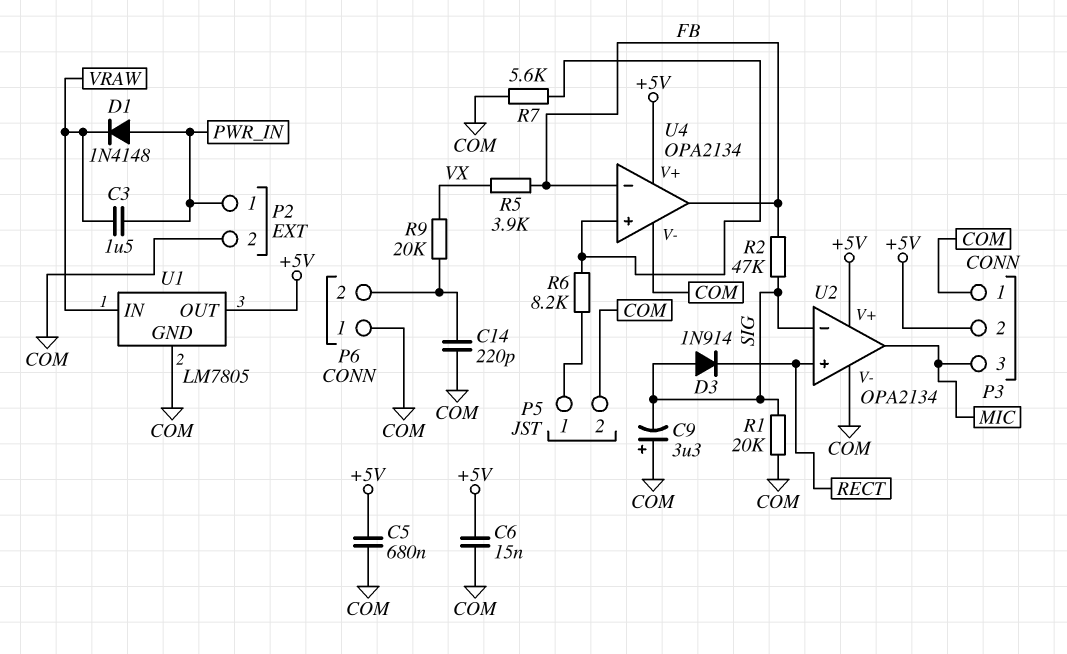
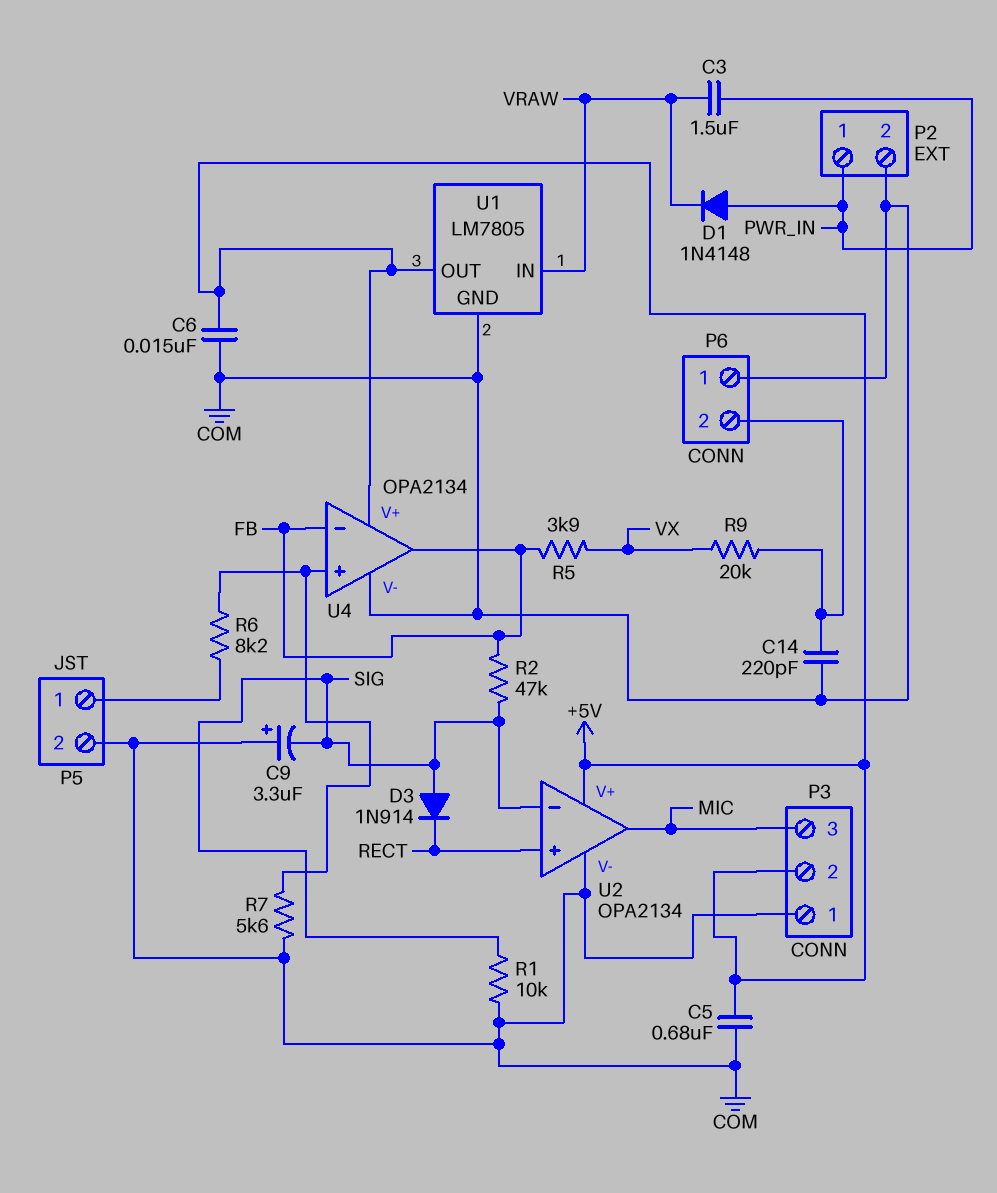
R1: 20k (COM, SIG) -> 10k (COM, SIG)

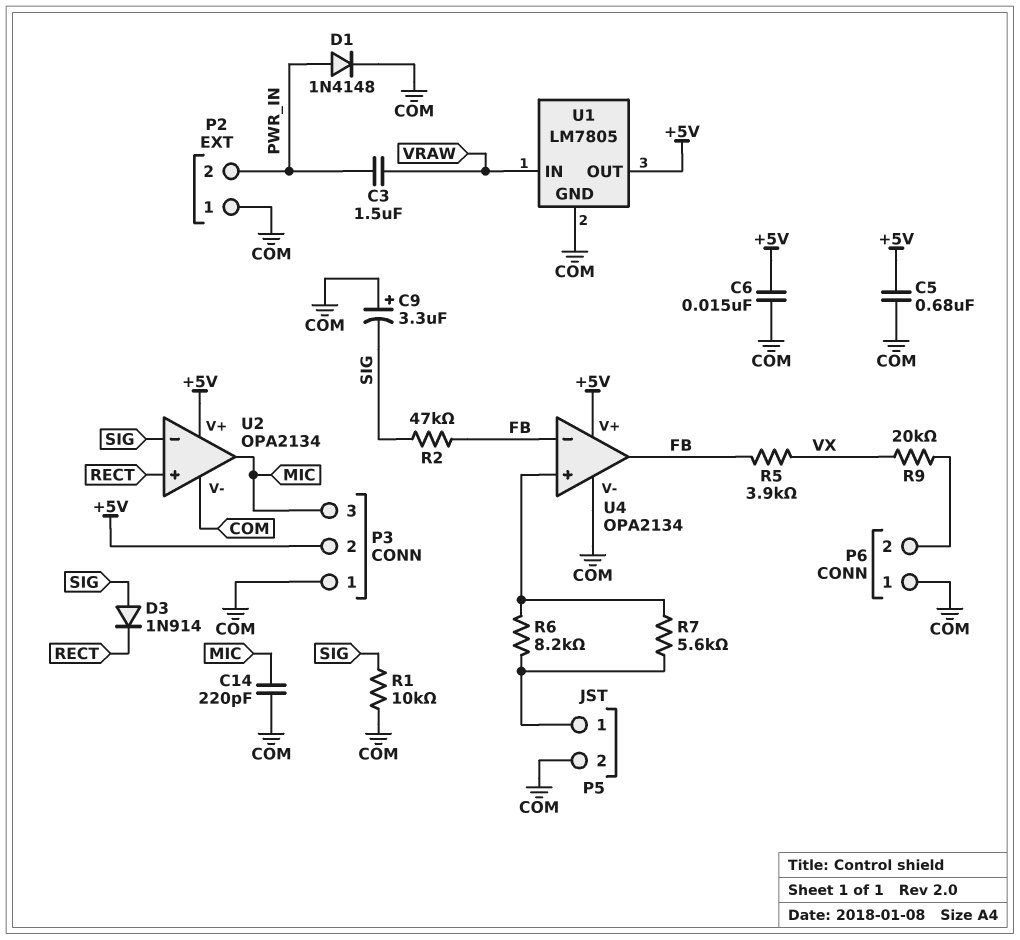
C14: 220pF (COM, P6/2) -> 220pF (COM, MIC)
D1: diode 1N4148 (A PWR_IN, K VRAW) -> diode 1N4148 (A PWR_IN, K COM)
P2 pin 1: PWR_IN -> COM
P2 pin 2: COM -> PWR_IN
R7: 5.6k (COM, U4/in+) -> 5.6k (P5/1, U4/in+)

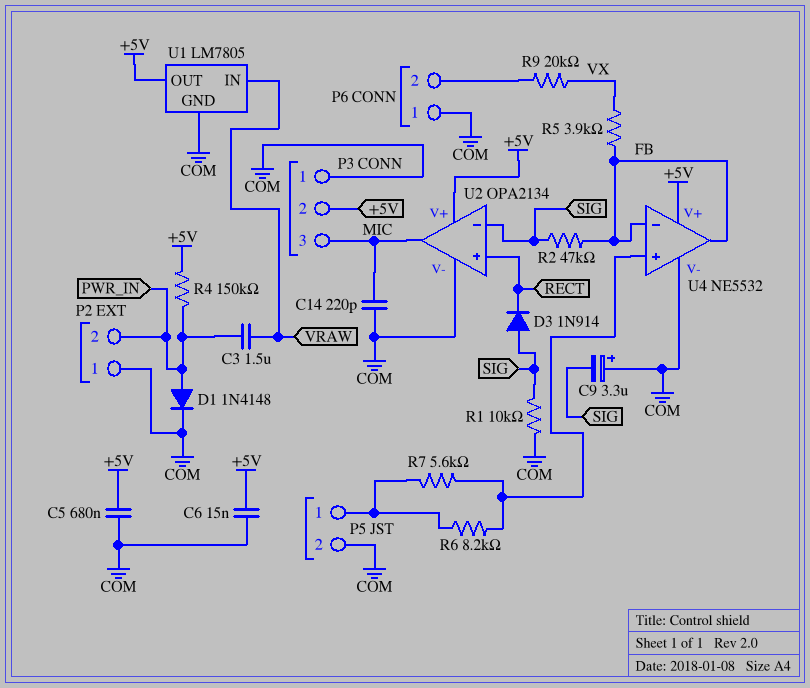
R4: none -> 150k (+5V, PWR_IN)
U4: OPA2134 -> NE5532

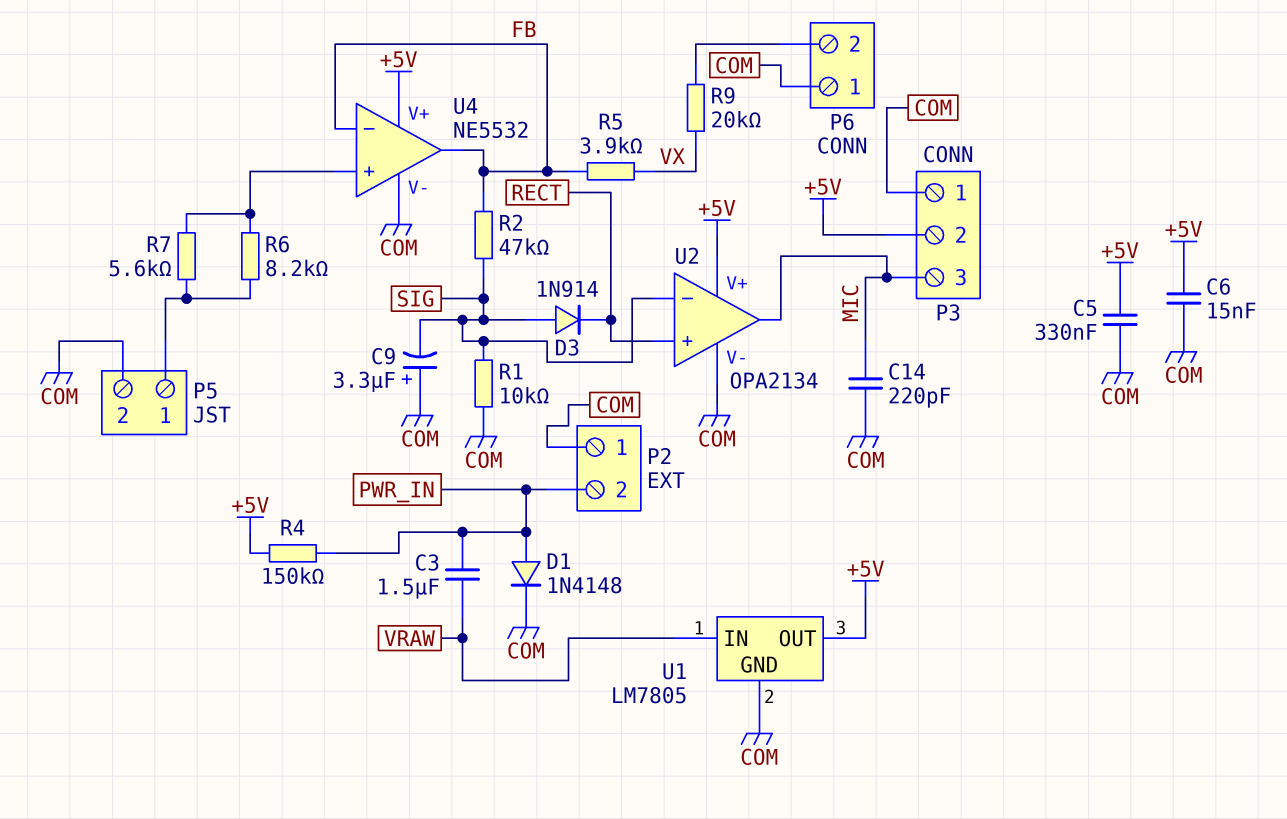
C5: 680nF (+5V, COM) -> 330nF (+5V, COM)

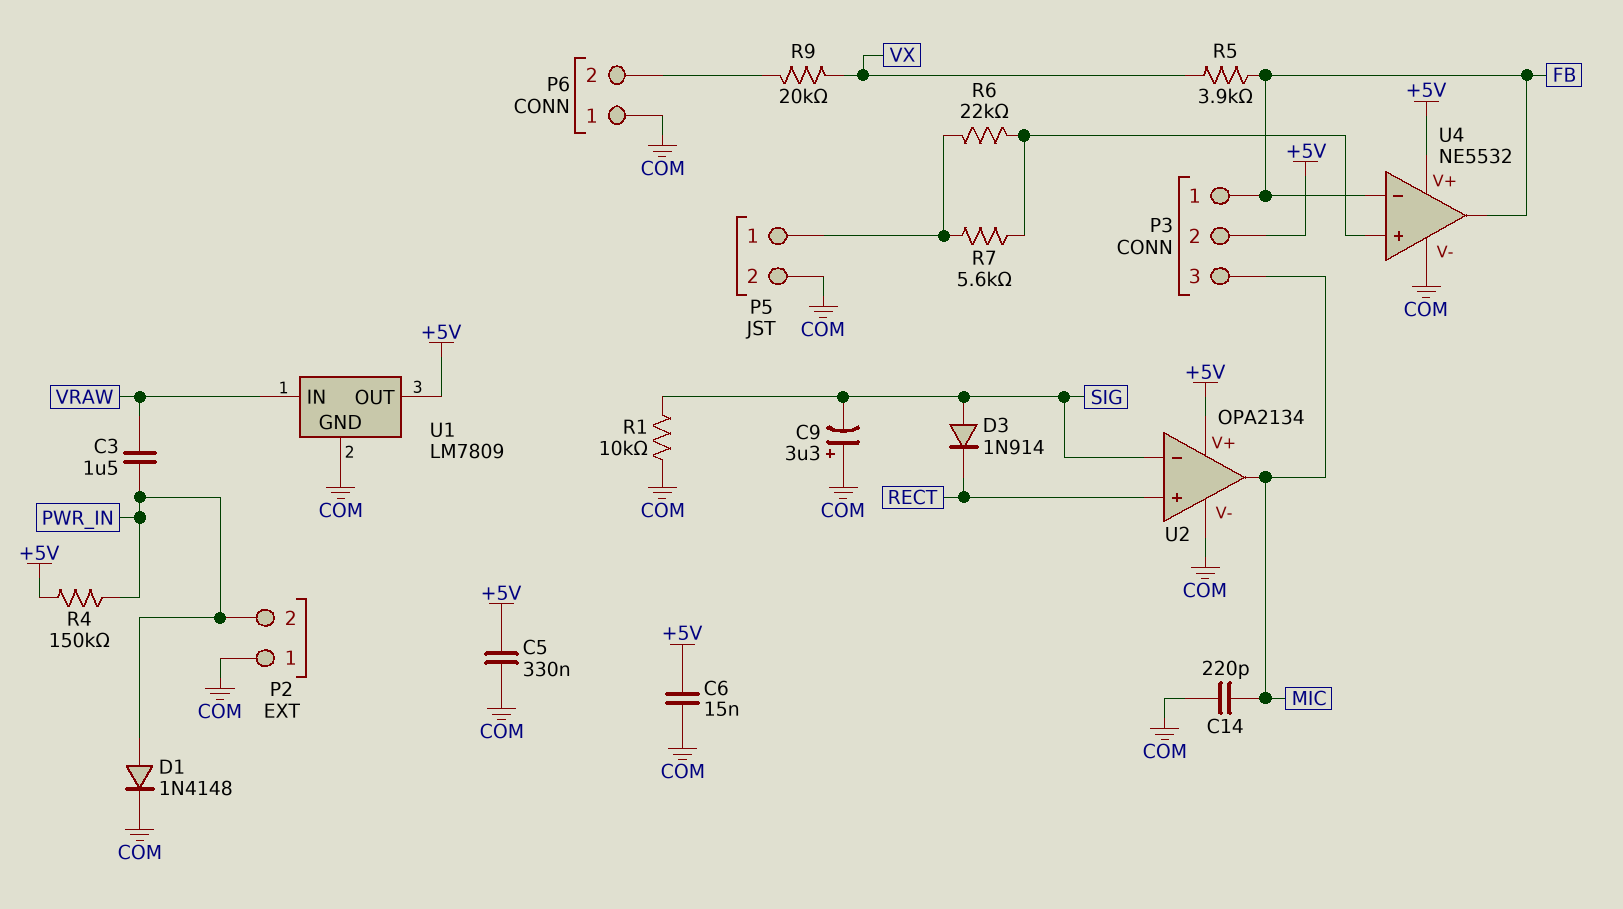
P3 pin 1: COM -> FB
R2: 47k (FB, SIG) -> none
R6: 8.2k (P5/1, U4/in+) -> 22k (P5/1, U4/in+)
U1: LM7805 -> LM7809

